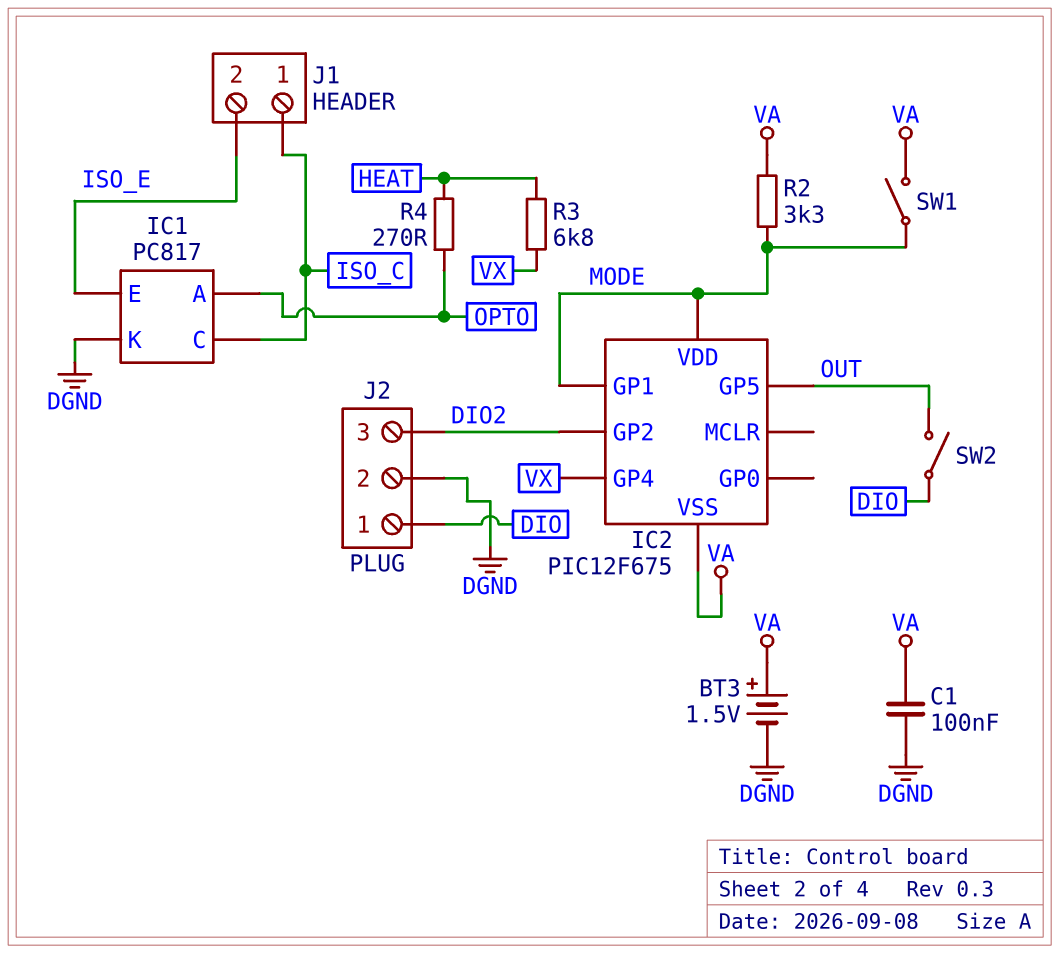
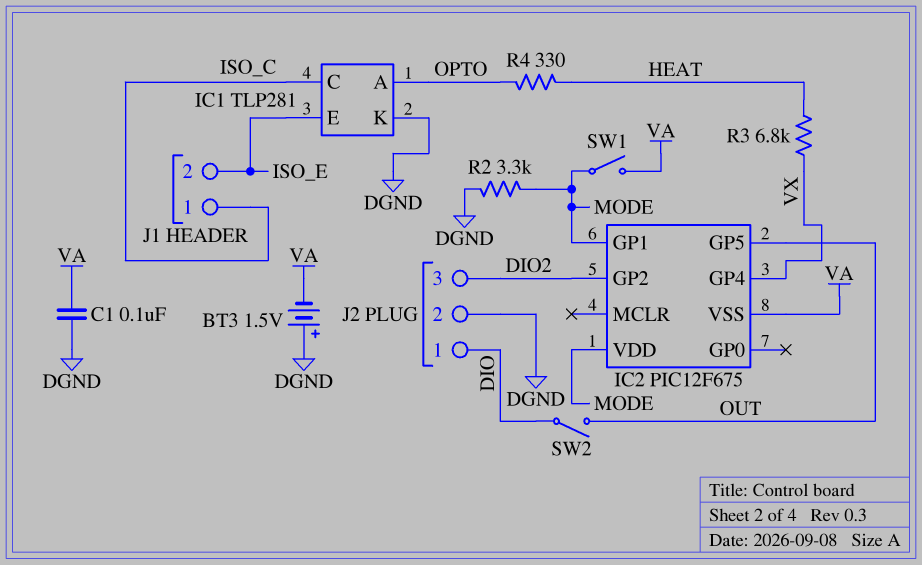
BT3: 1.5V (plus VA, minus DGND) -> 1.5V (plus DGND, minus VA)
IC1: PC817 -> TLP281
R2: 3.3k (MODE, VA) -> 3.3k (DGND, MODE)
R4: 270 (HEAT, OPTO) -> 330 (HEAT, OPTO)

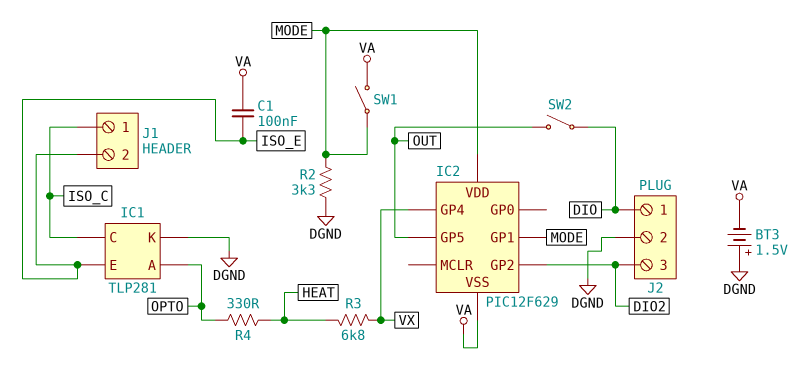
C1: 100nF (DGND, VA) -> 100nF (ISO_E, VA)
IC2: PIC12F675 -> PIC12F629

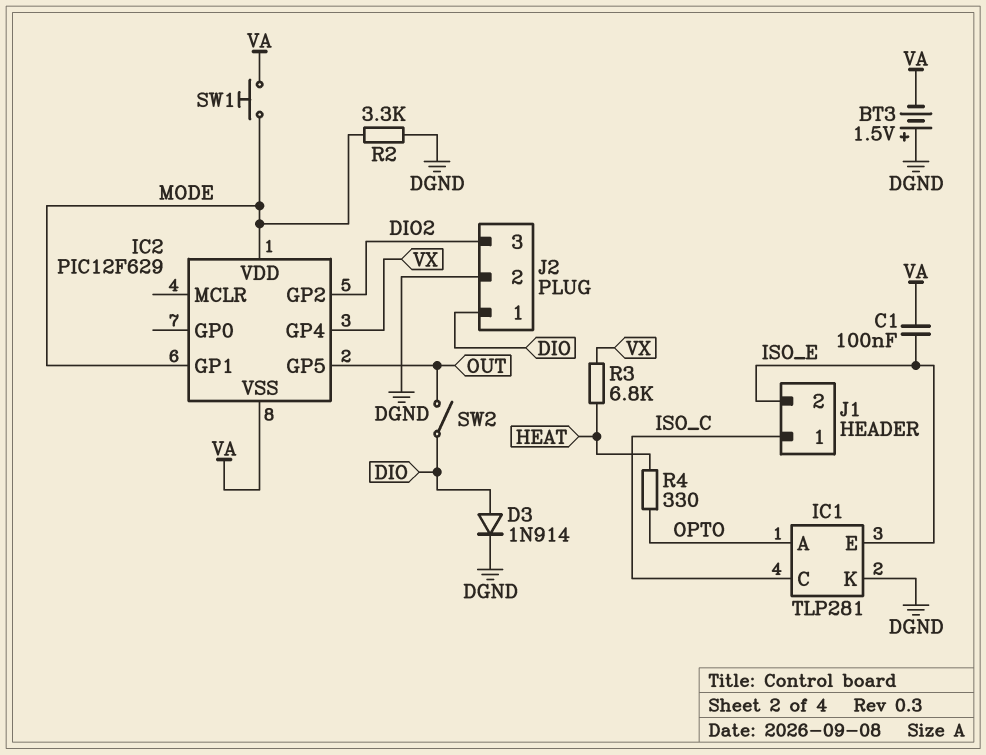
D3: none -> diode 1N914 (A DIO, K DGND)
SW1: switch (MODE, VA) -> button (MODE, VA)

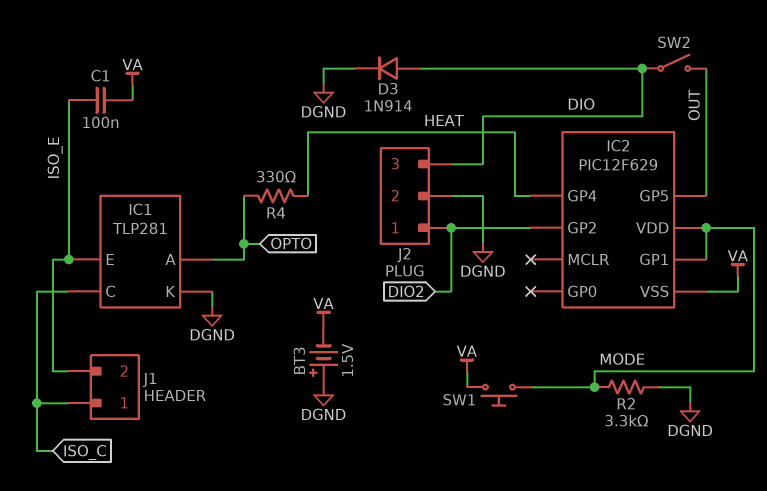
IC2 pin GP4: VX -> HEAT
J2 pin 1: DIO -> DIO2
J2 pin 3: DIO2 -> DIO
R3: 6.8k (HEAT, VX) -> none

